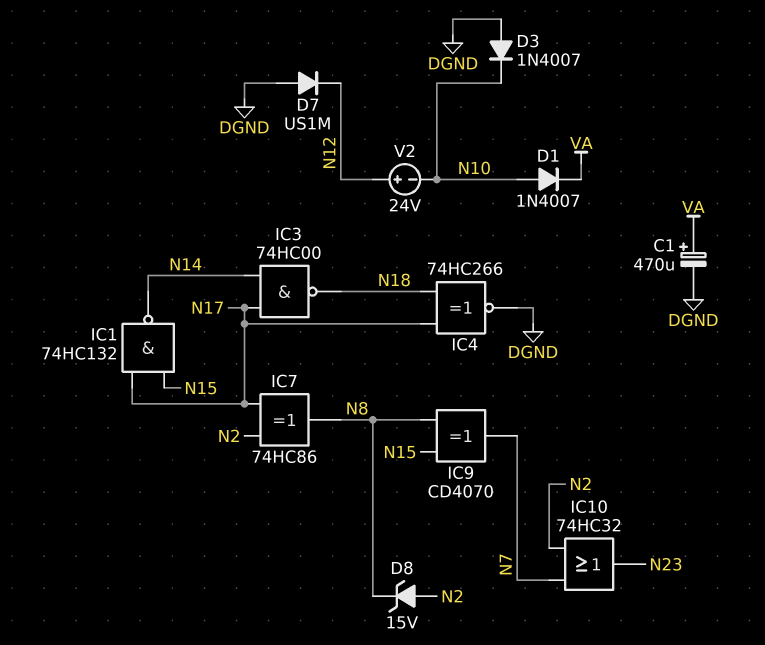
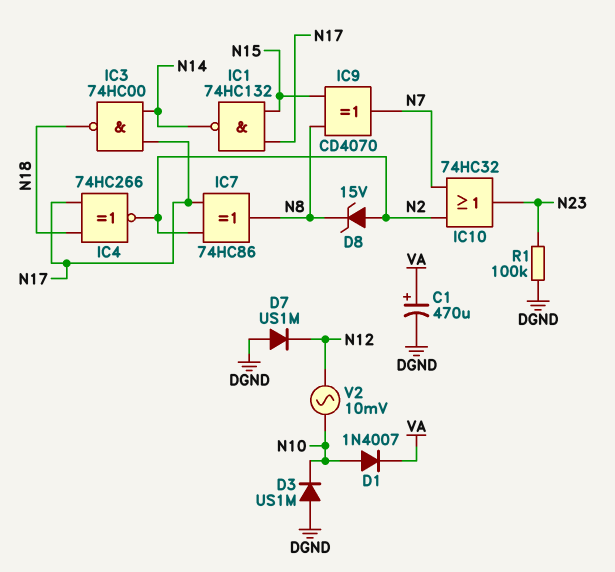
D3: diode 1N4007 (A DGND, K N10) -> diode US1M (A DGND, K N10)
IC4: XNOR 74HC266 (in N17, in N18, out DGND) -> XNOR 74HC266 (in N17, in N18, out N2)
R1: none -> 100k (DGND, N23)
V2: 24V (plus N12, minus N10) -> AC 10mV (N10, N12)

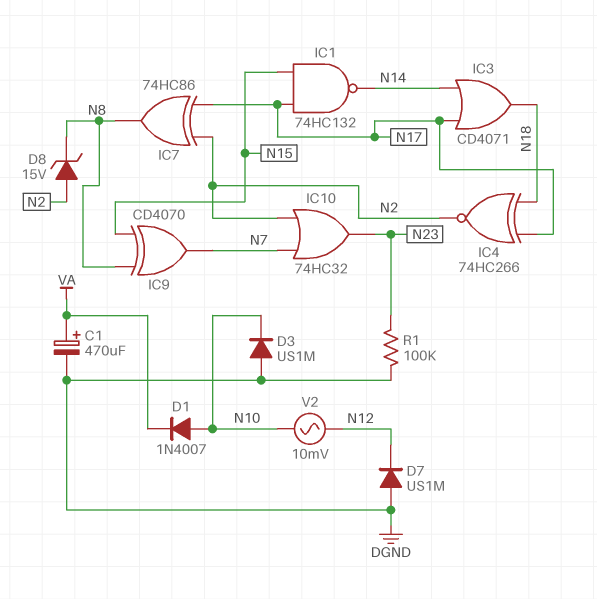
IC3: NAND 74HC00 (in N14, in N17, out N18) -> OR CD4071 (in N14, in N17, out N18)

